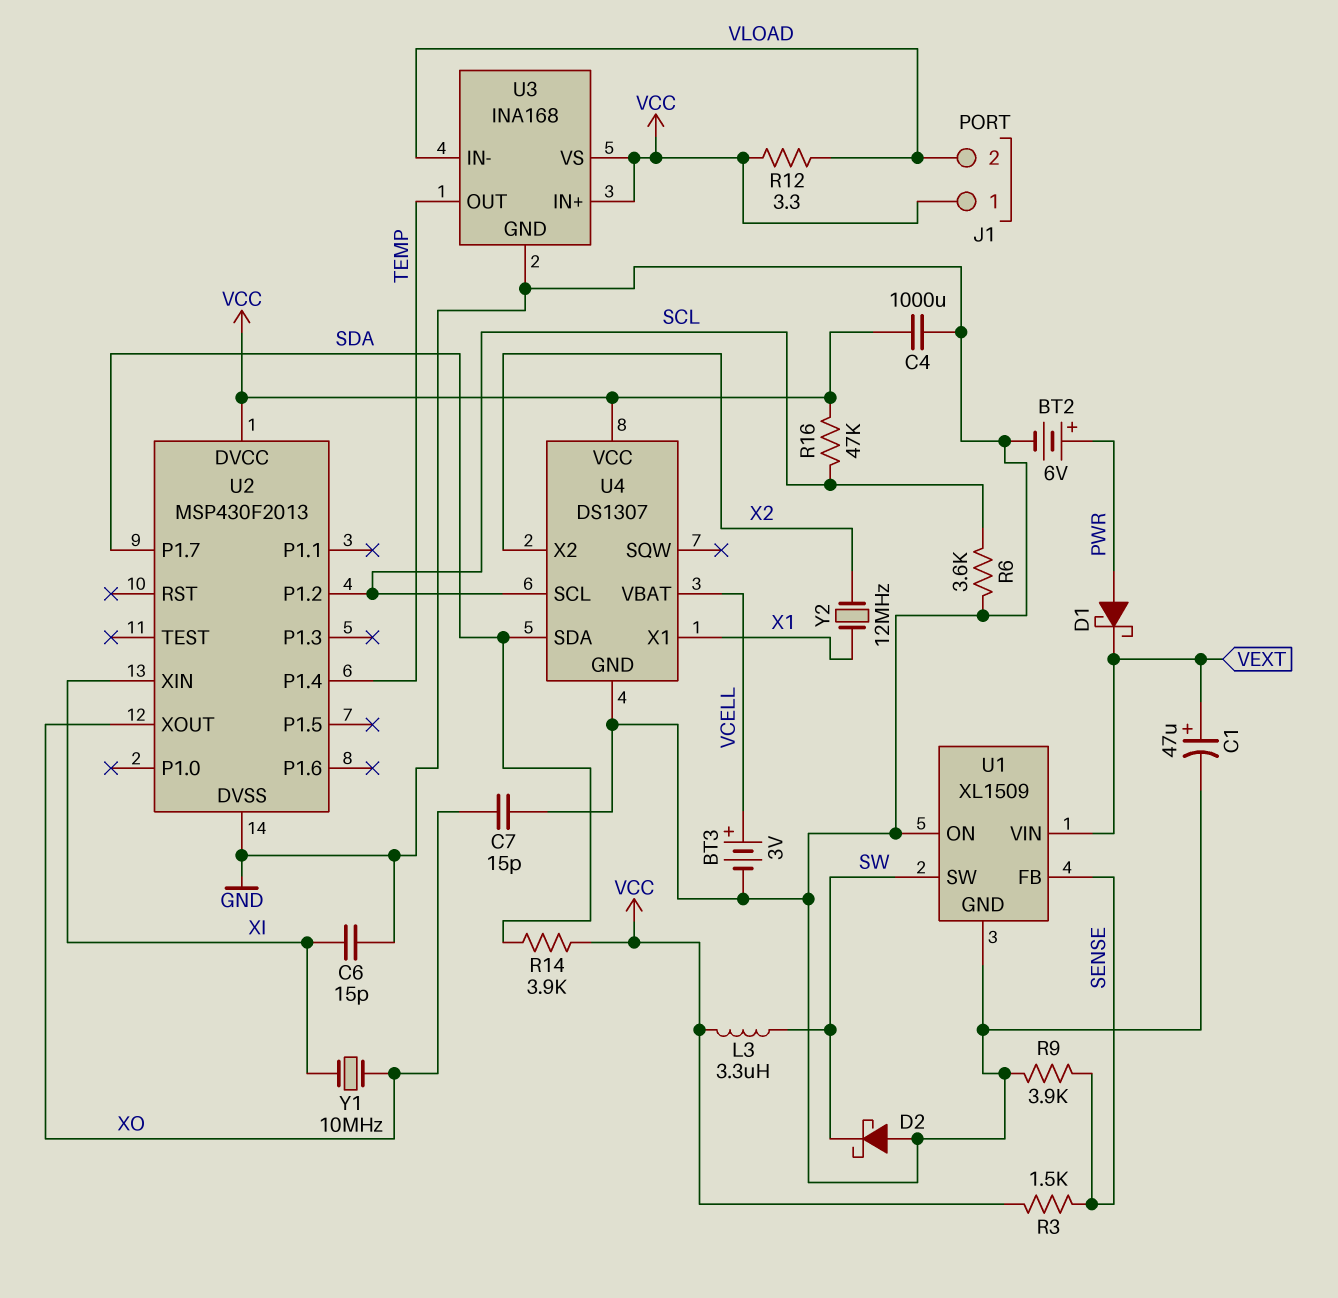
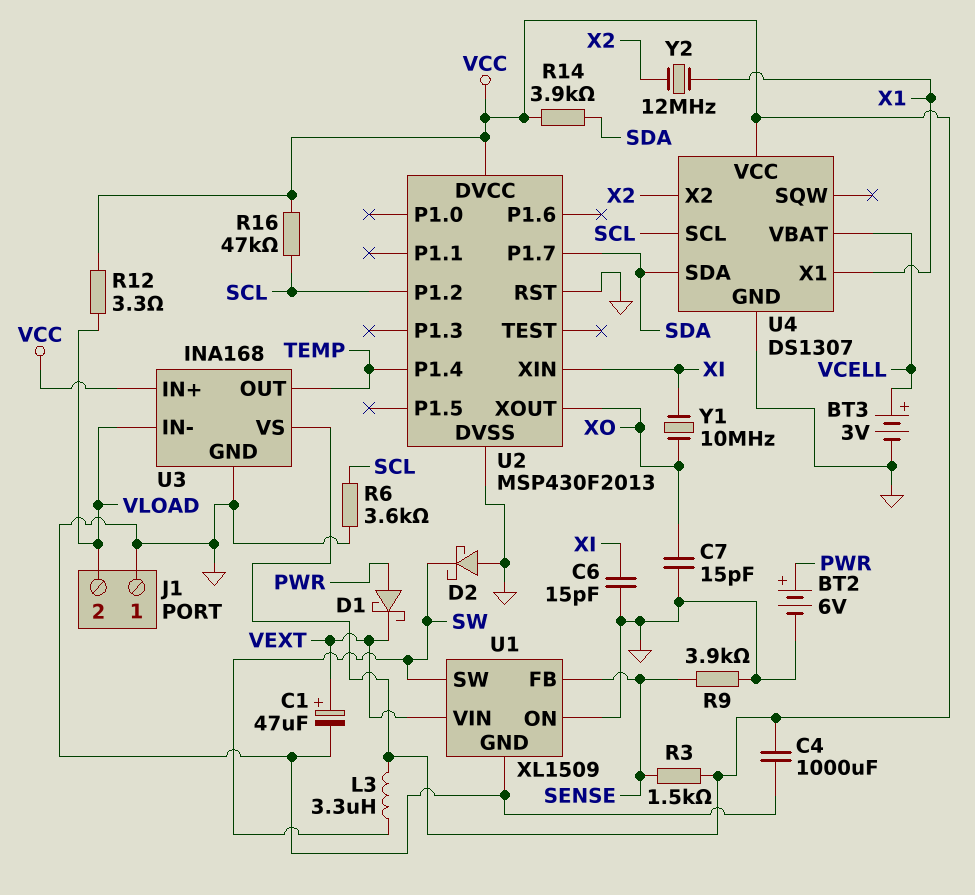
J1 pin 1: VCC -> GND
U2 pin RST: none -> GND

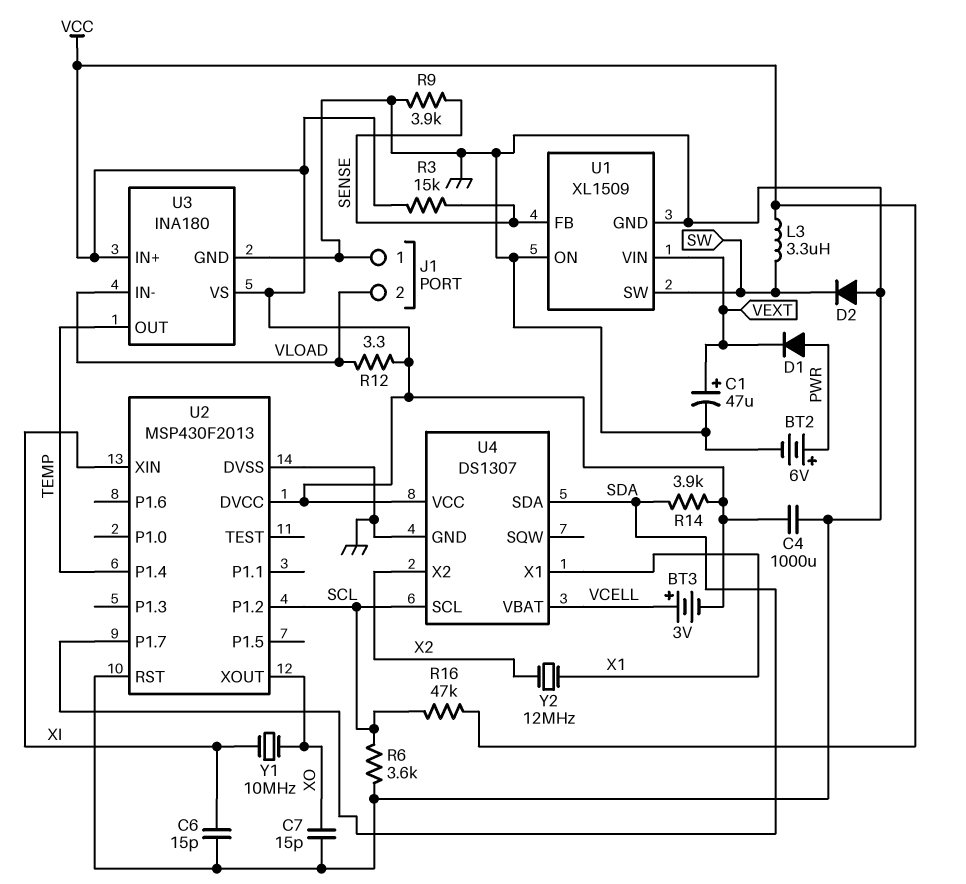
BT3: 3V (plus VCELL, minus GND) -> 3V (plus VCELL, minus VCC)
D1: schottky (A PWR, K VEXT) -> diode (A PWR, K VEXT)
D2: schottky (A GND, K SW) -> diode (A GND, K SW)
R3: 1.5k (SENSE, VCC) -> 15k (SENSE, VCC)
U3: INA168 -> INA180

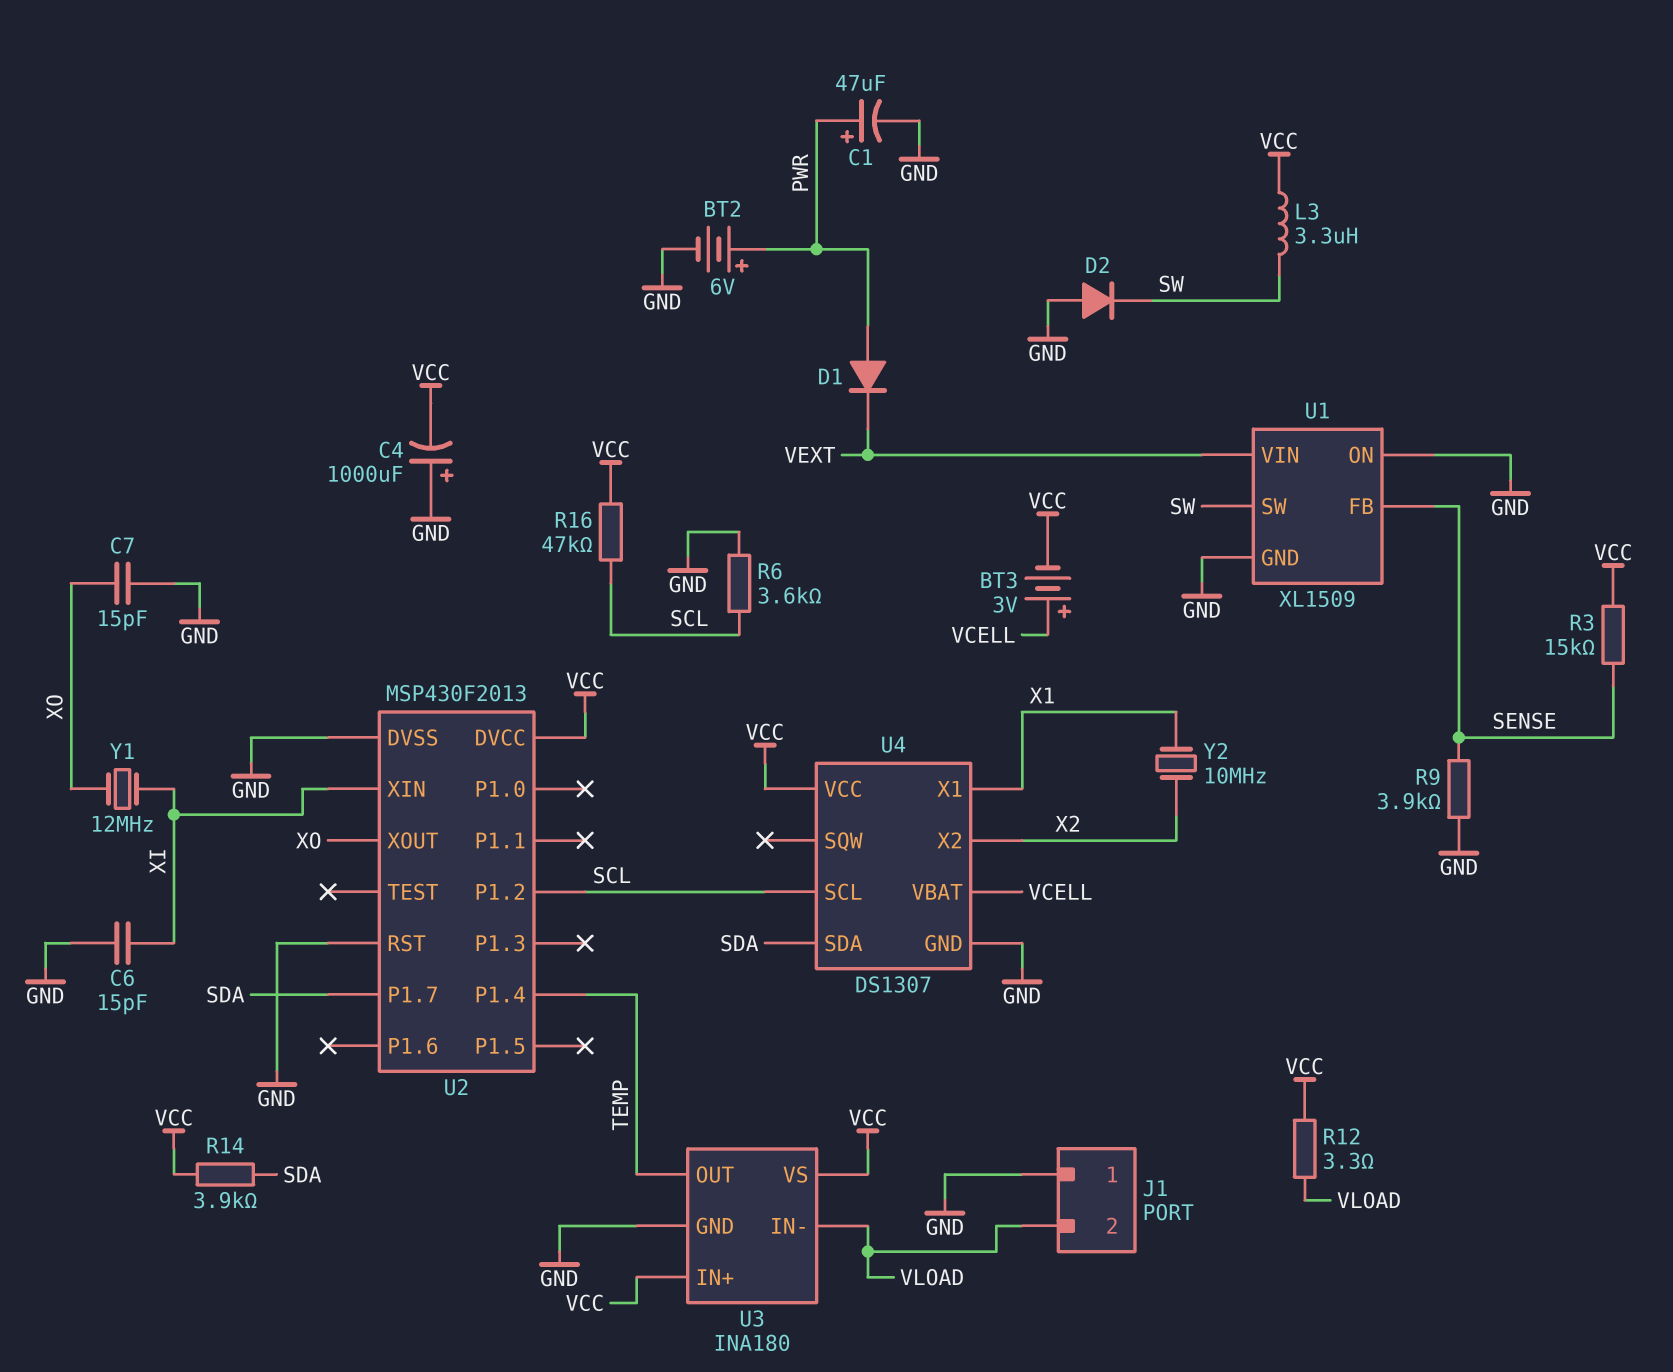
C1: 47uF (plus VEXT, minus GND) -> 47uF (plus PWR, minus GND)
C4: 1000uF (GND, VCC) -> 1000uF (plus GND, minus VCC)
Y1: 10MHz (XI, XO) -> 12MHz (XI, XO)
Y2: 12MHz (X1, X2) -> 10MHz (X1, X2)

